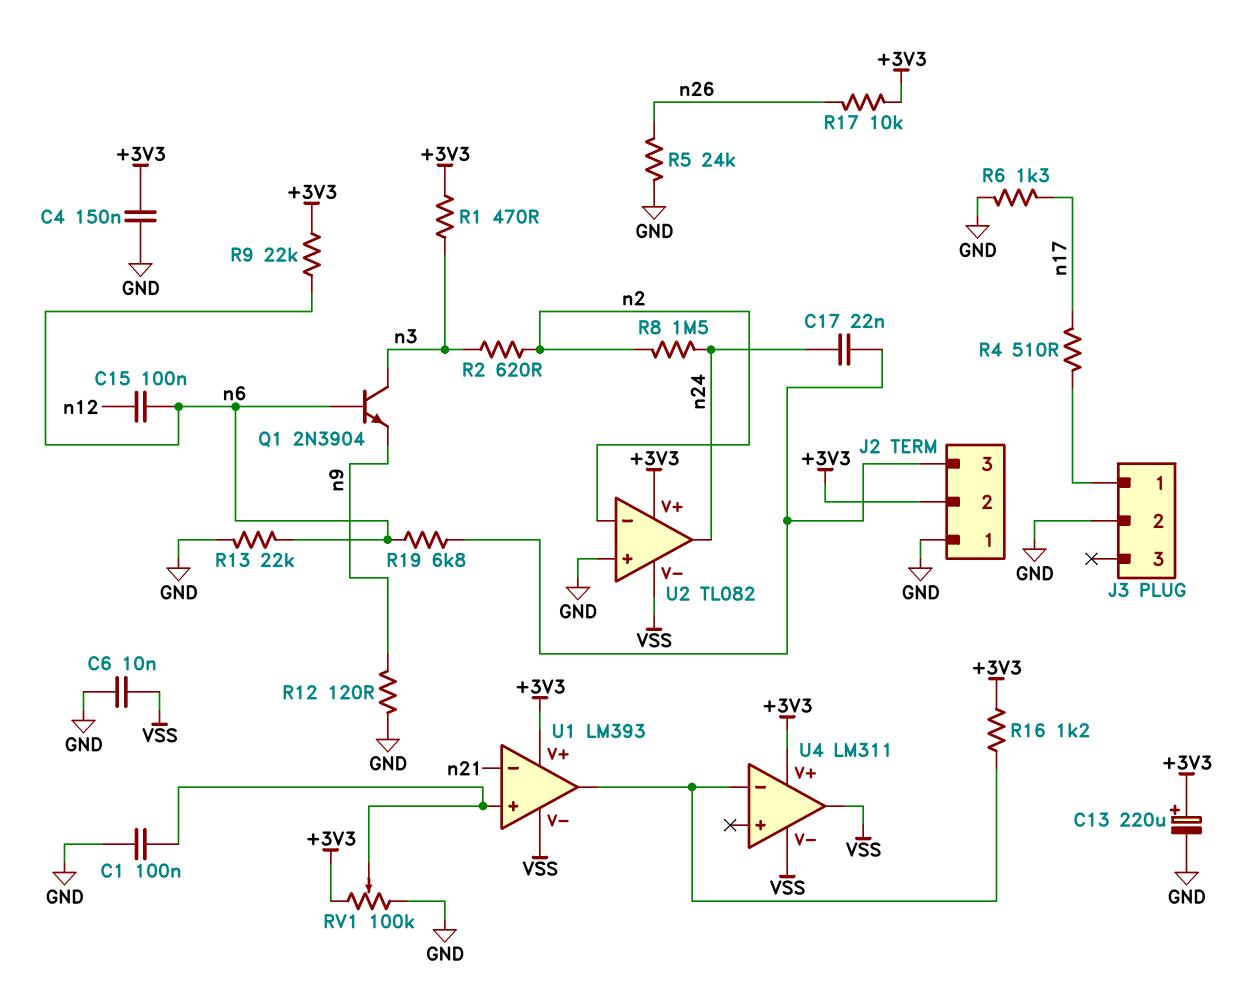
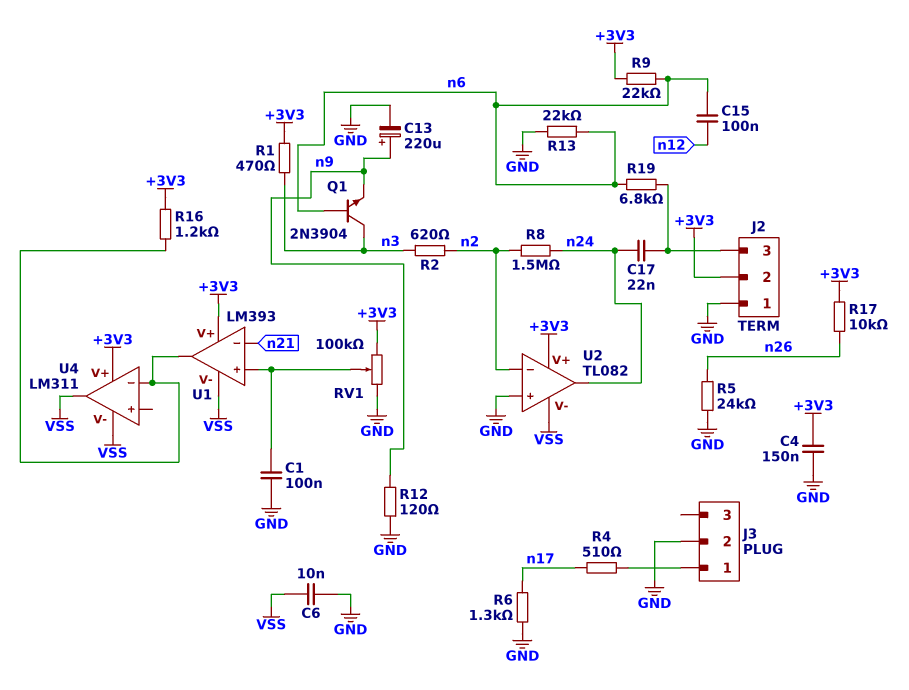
C13: 220uF (plus +3V3, minus GND) -> 220uF (plus n9, minus GND)

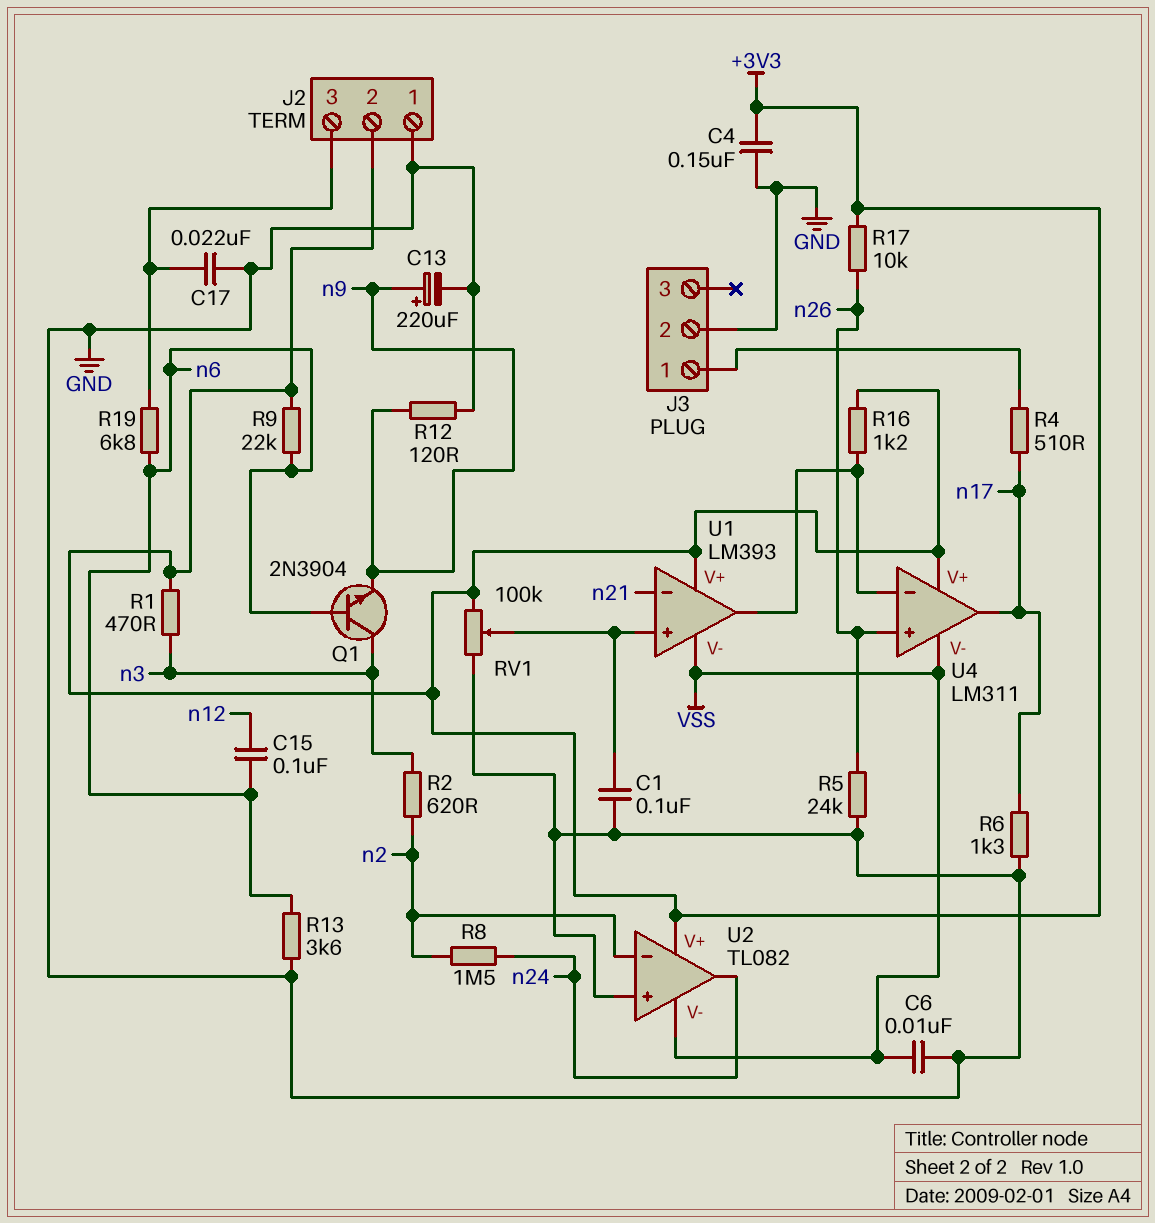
C17: 22nF (J2/3, n24) -> 22nF (GND, J2/3)
R13: 22k (GND, n6) -> 3.6k (GND, n6)
U4 pin in+: none -> n26
U4 pin out: VSS -> n17

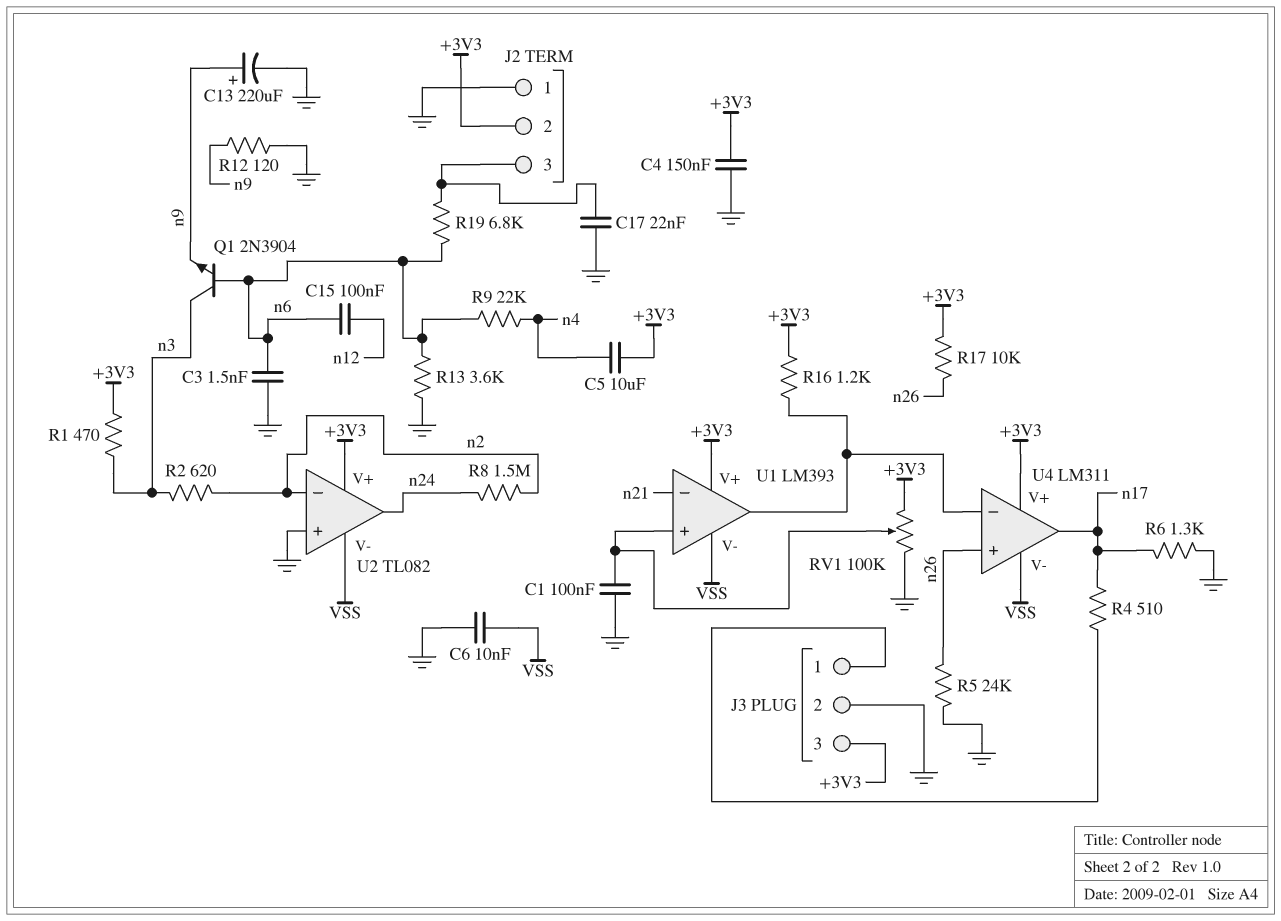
C3: none -> 1.5nF (GND, n6)
C5: none -> 10uF (+3V3, n4)
J3 pin 3: none -> +3V3
R9: 22k (+3V3, n6) -> 22k (n4, n6)

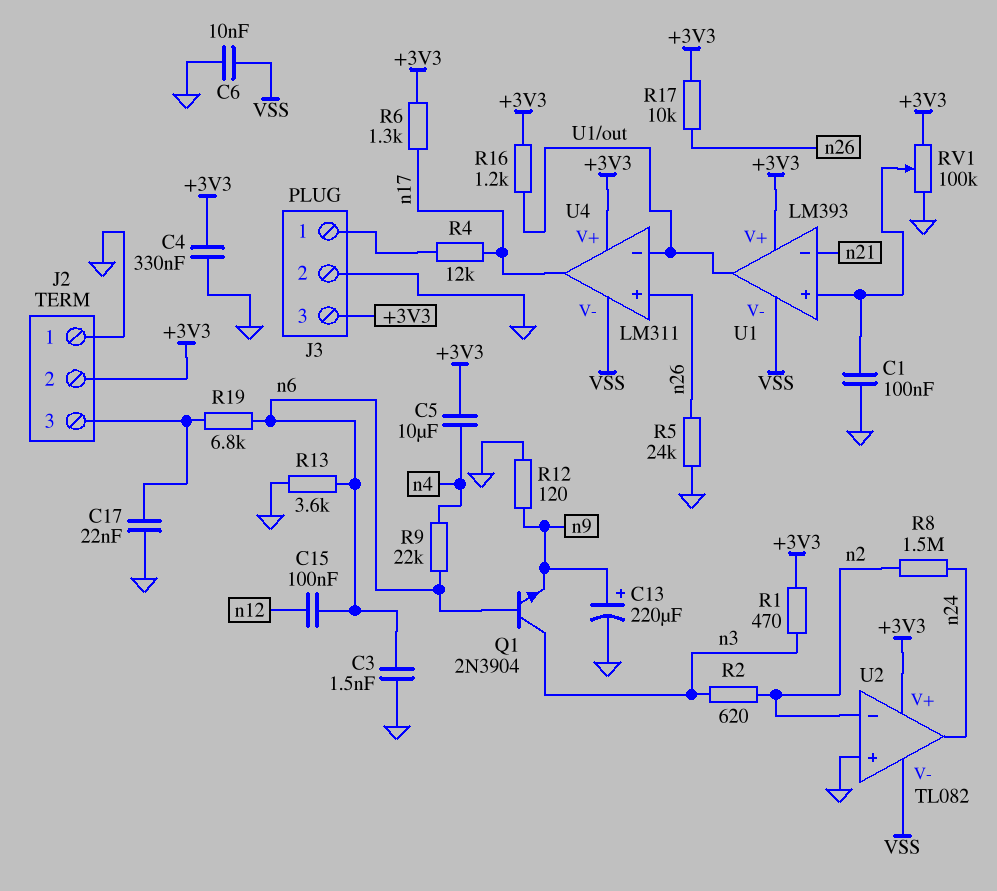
C4: 150nF (+3V3, GND) -> 330nF (+3V3, GND)
R4: 510 (J3/1, n17) -> 12k (J3/1, n17)
R6: 1.3k (GND, n17) -> 1.3k (+3V3, n17)

